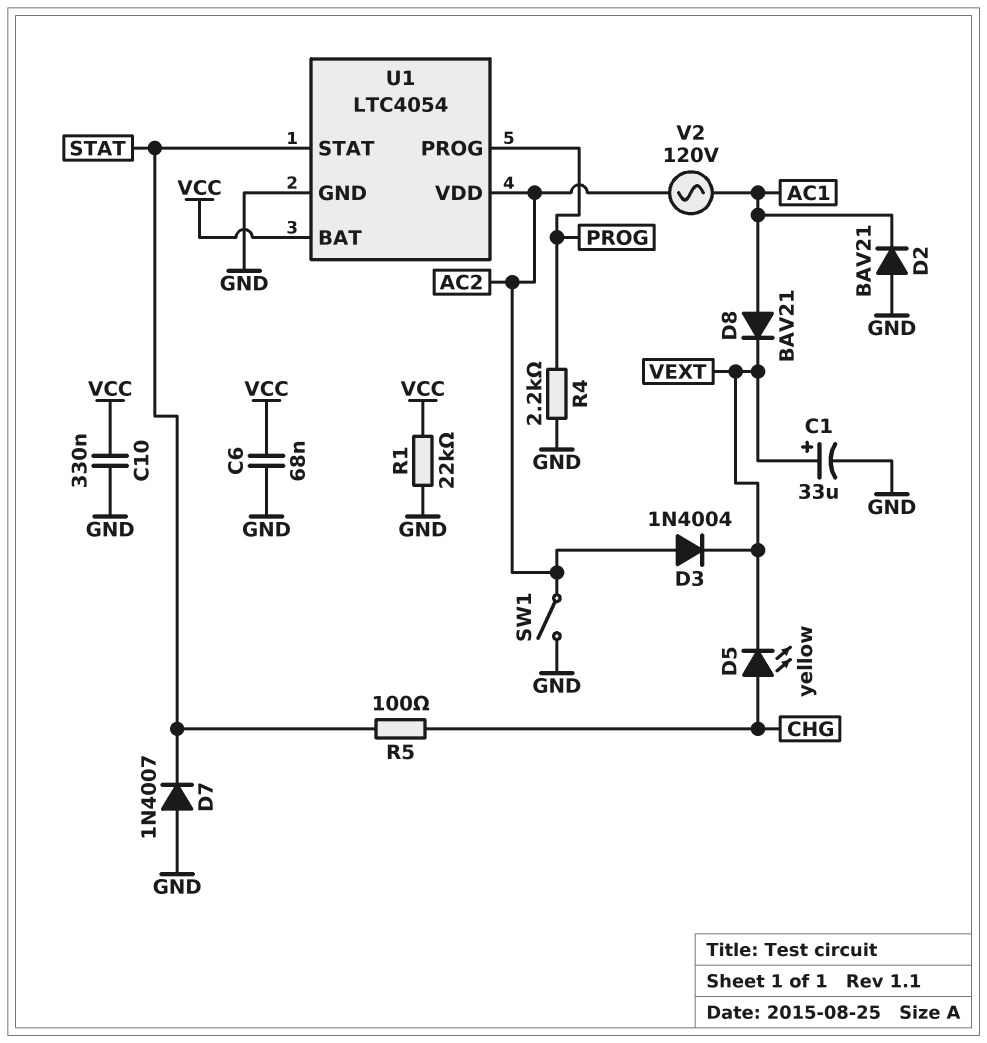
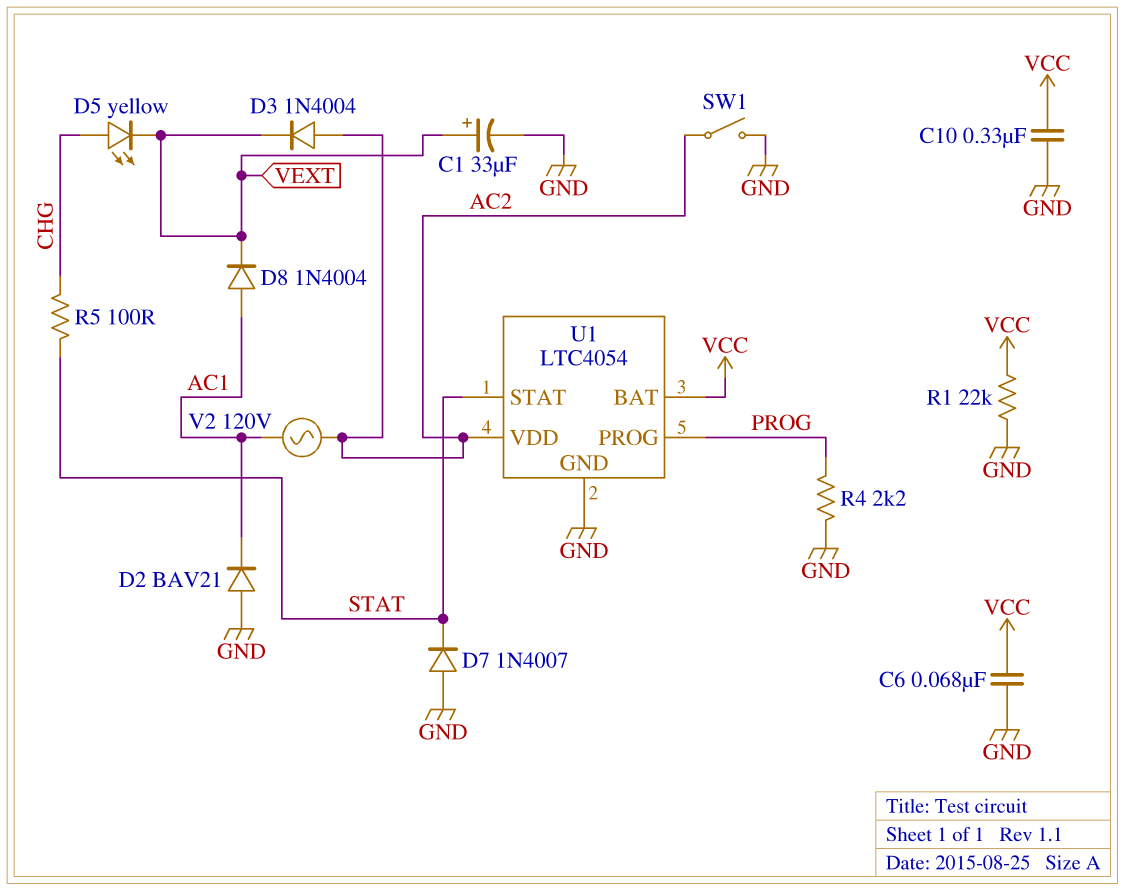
D8: diode BAV21 (A AC1, K VEXT) -> diode 1N4004 (A AC1, K VEXT)

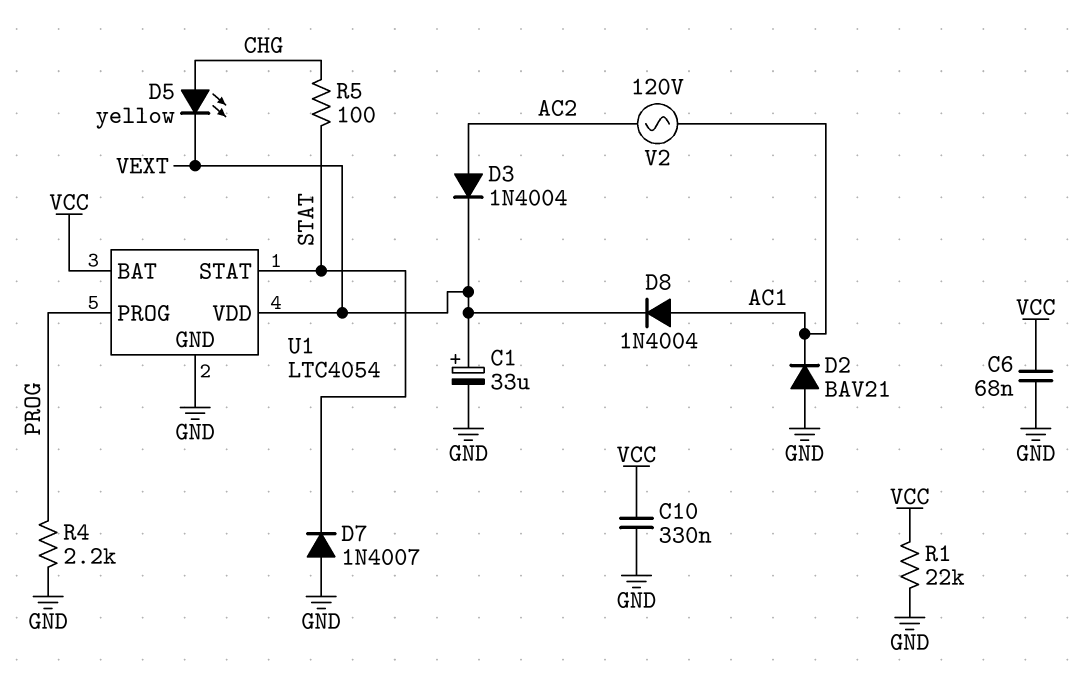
SW1: switch (AC2, GND) -> none
U1 pin VDD: AC2 -> VEXT

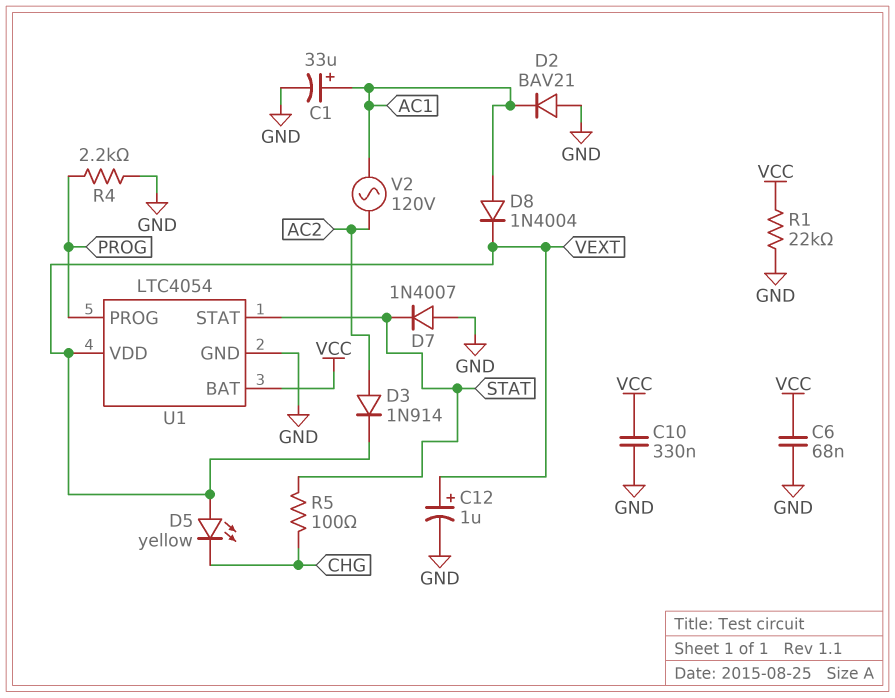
C1: 33uF (plus VEXT, minus GND) -> 33uF (plus AC1, minus GND)
C12: none -> 1uF (plus VEXT, minus GND)
D3: diode 1N4004 (A AC2, K VEXT) -> diode 1N914 (A AC2, K VEXT)
D5: LED yellow (A CHG, K VEXT) -> LED yellow (A VEXT, K CHG)

